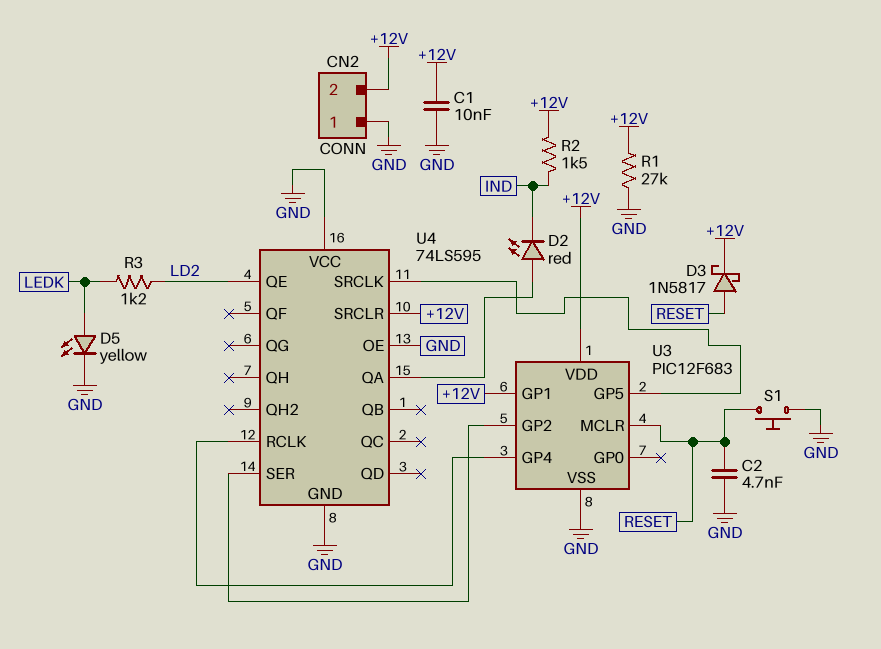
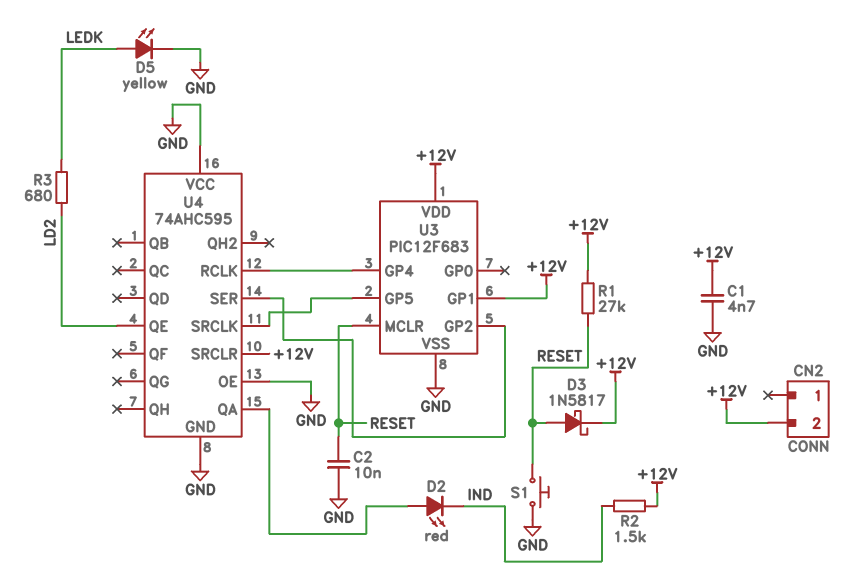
C1: 10nF (+12V, GND) -> 4.7nF (+12V, GND)
C2: 4.7nF (GND, RESET) -> 10nF (GND, RESET)
CN2 pin 1: GND -> none
R1: 27k (+12V, GND) -> 27k (+12V, RESET)
R3: 1.2k (LD2, LEDK) -> 680 (LD2, LEDK)
U4: 74LS595 -> 74AHC595

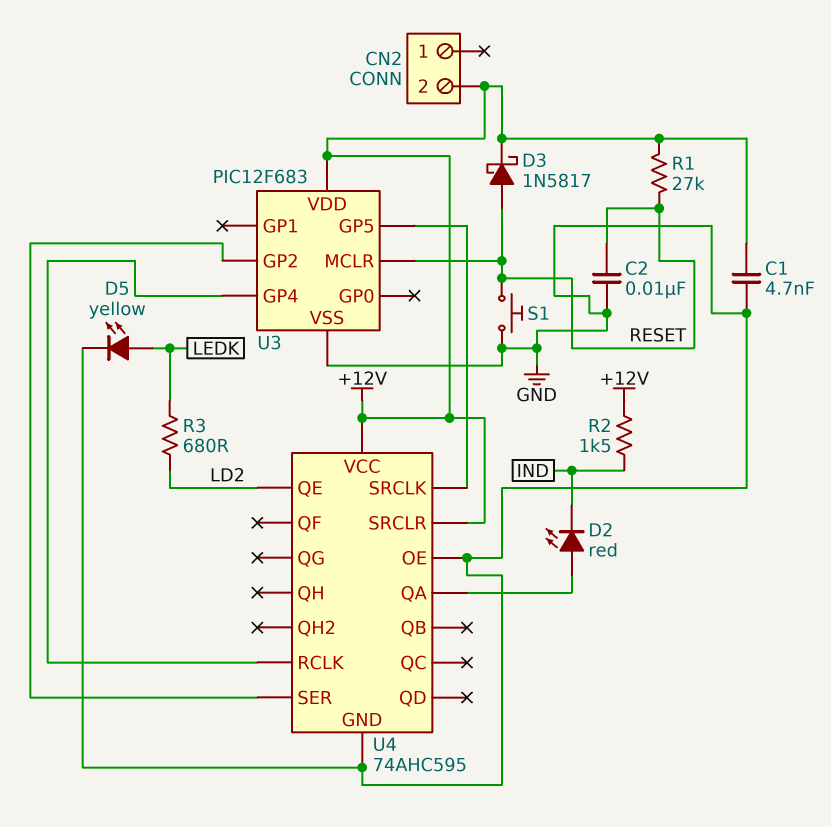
U3 pin GP1: +12V -> none
U4 pin VCC: GND -> +12V

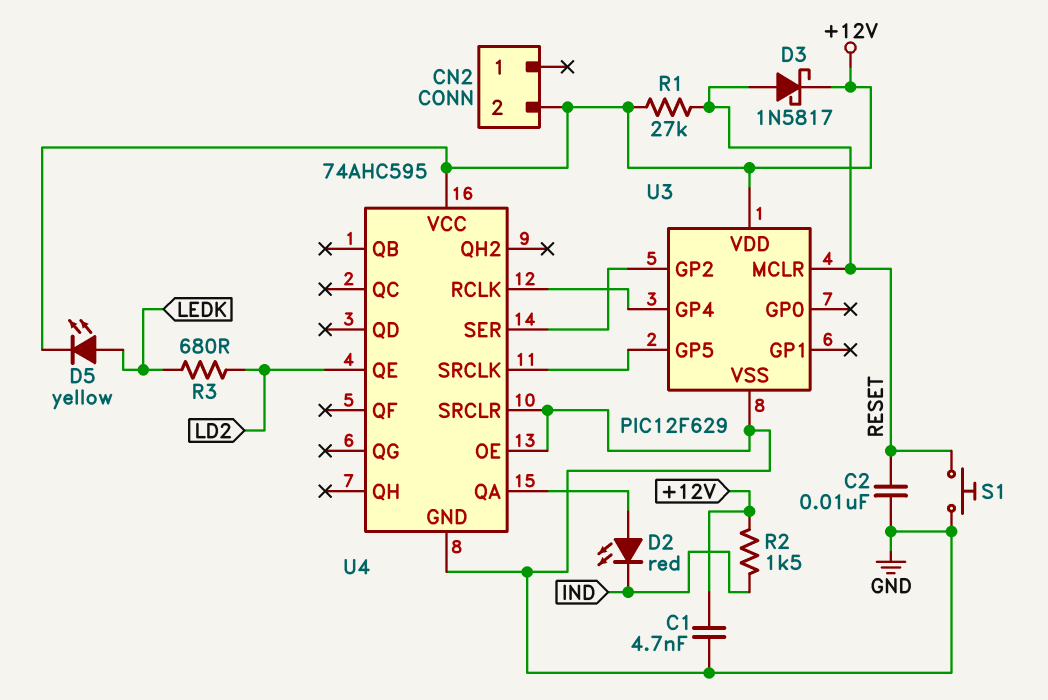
D5: LED yellow (A LEDK, K GND) -> LED yellow (A LEDK, K +12V)
U3: PIC12F683 -> PIC12F629
U4 pin SRCLR: +12V -> GND

